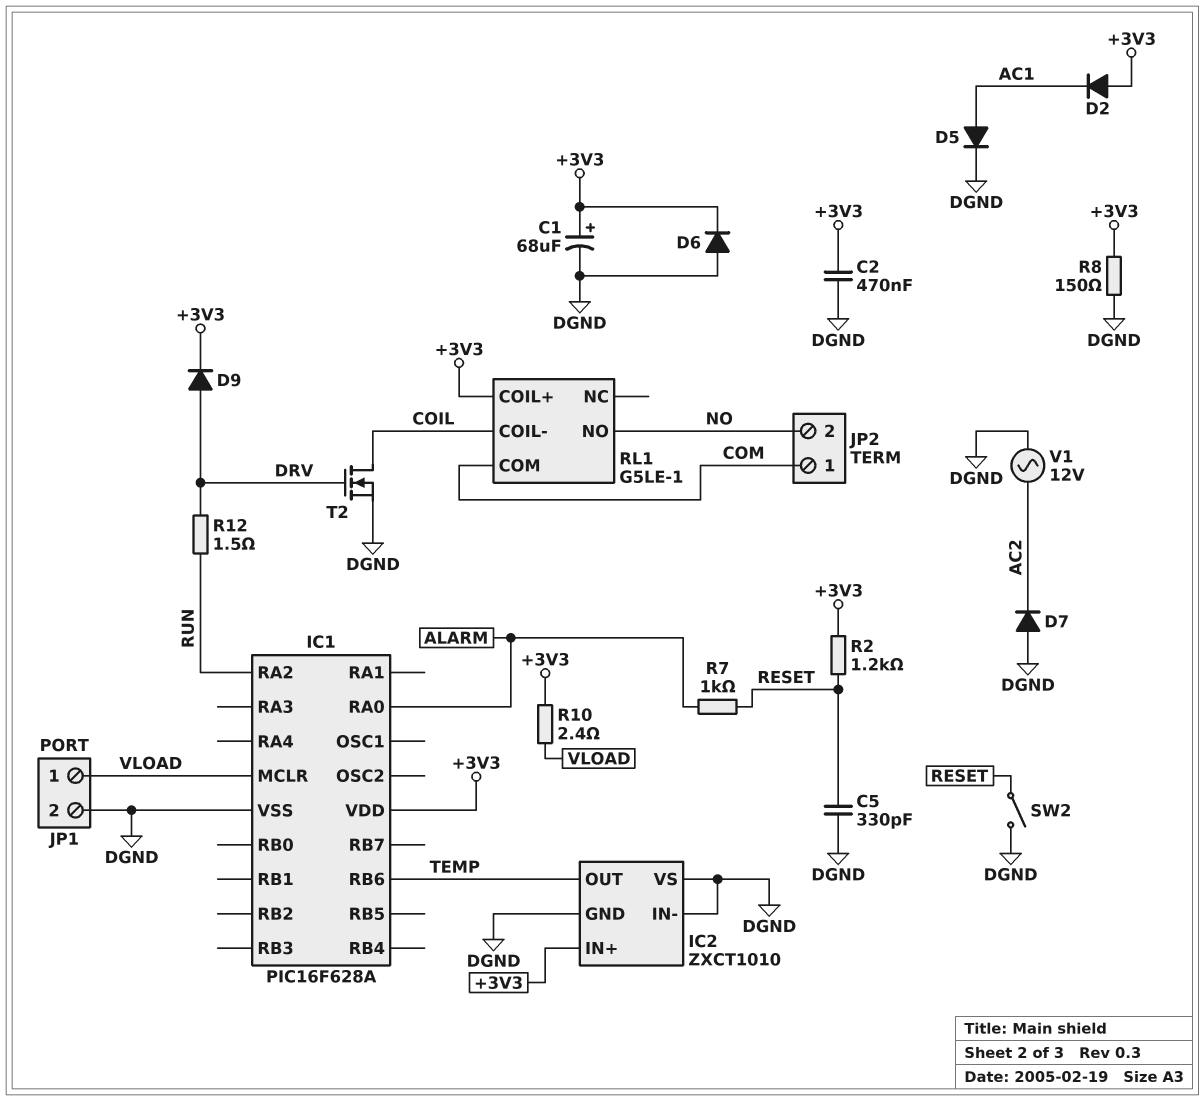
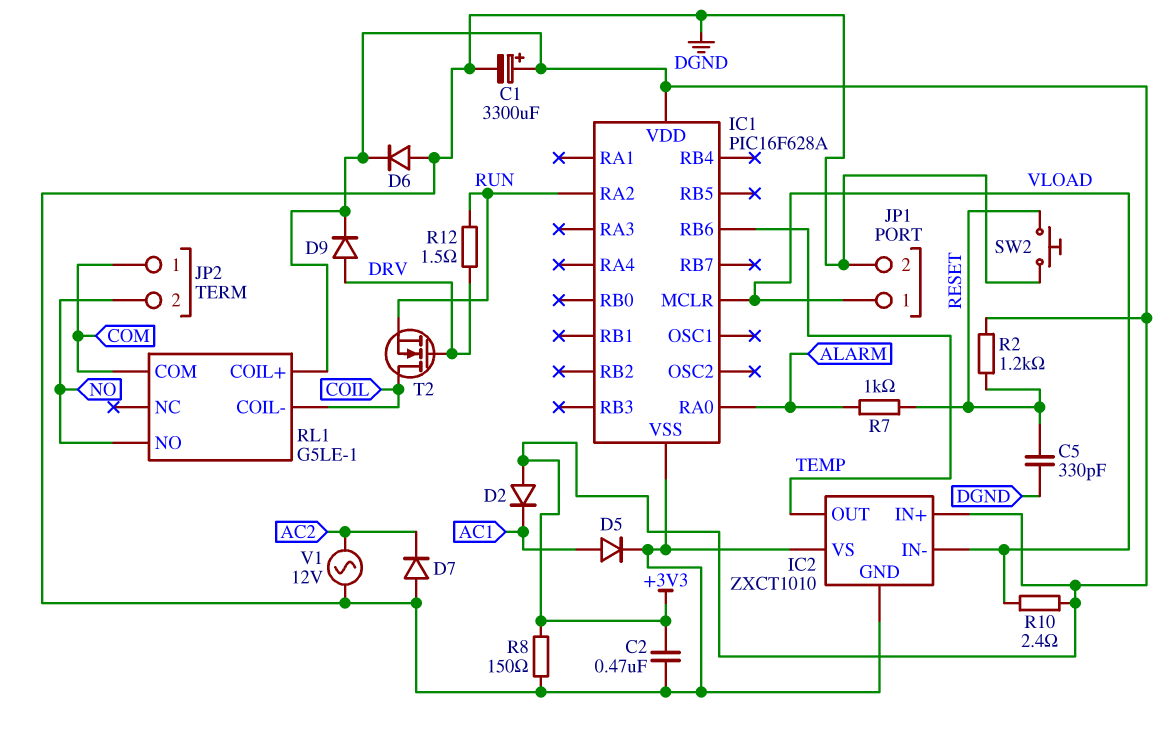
C1: 68uF (plus +3V3, minus DGND) -> 3300uF (plus +3V3, minus DGND)
IC2 pin IN-: DGND -> VLOAD
SW2: switch (DGND, RESET) -> button (DGND, RESET)
T2: NMOS (G DRV, D COIL, S DGND) -> NMOS (G DRV, D COIL, S RUN)

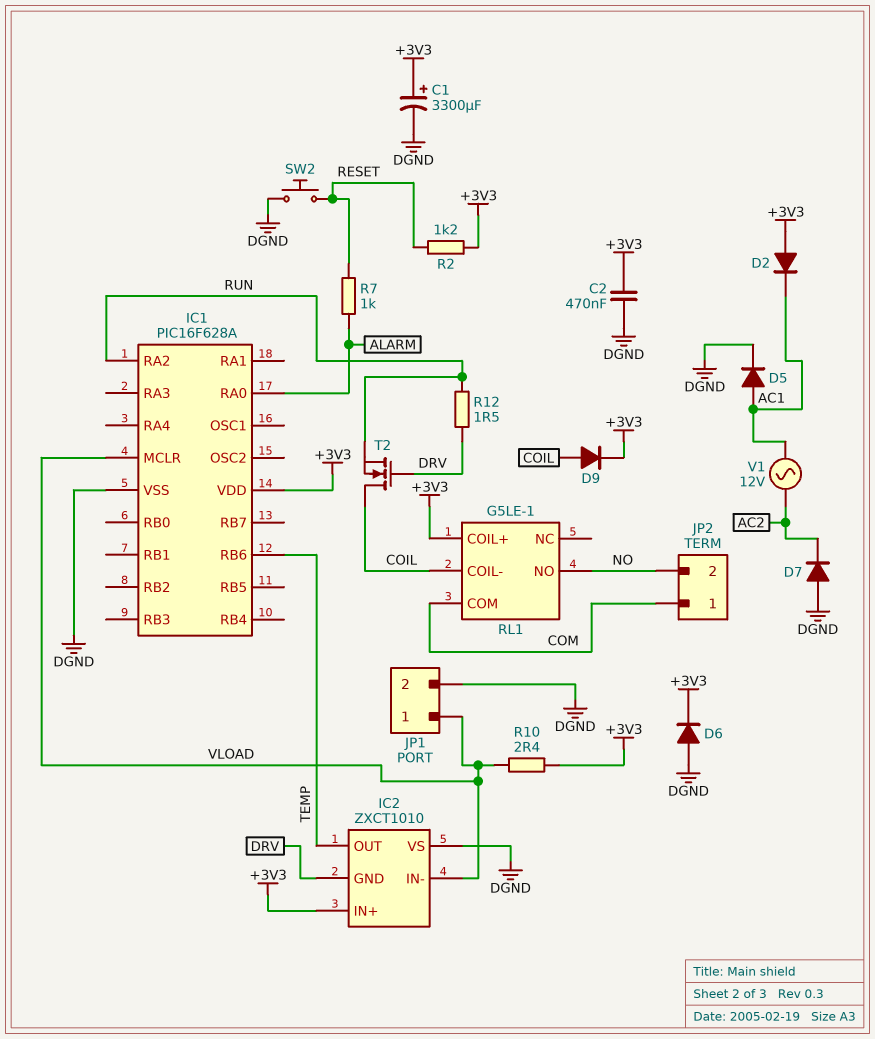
C5: 330pF (DGND, RESET) -> none
D9: diode (A DRV, K +3V3) -> diode (A COIL, K +3V3)
IC2 pin GND: DGND -> DRV
R8: 150 (+3V3, DGND) -> none
V1: AC 12V (AC2, DGND) -> AC 12V (AC1, AC2)

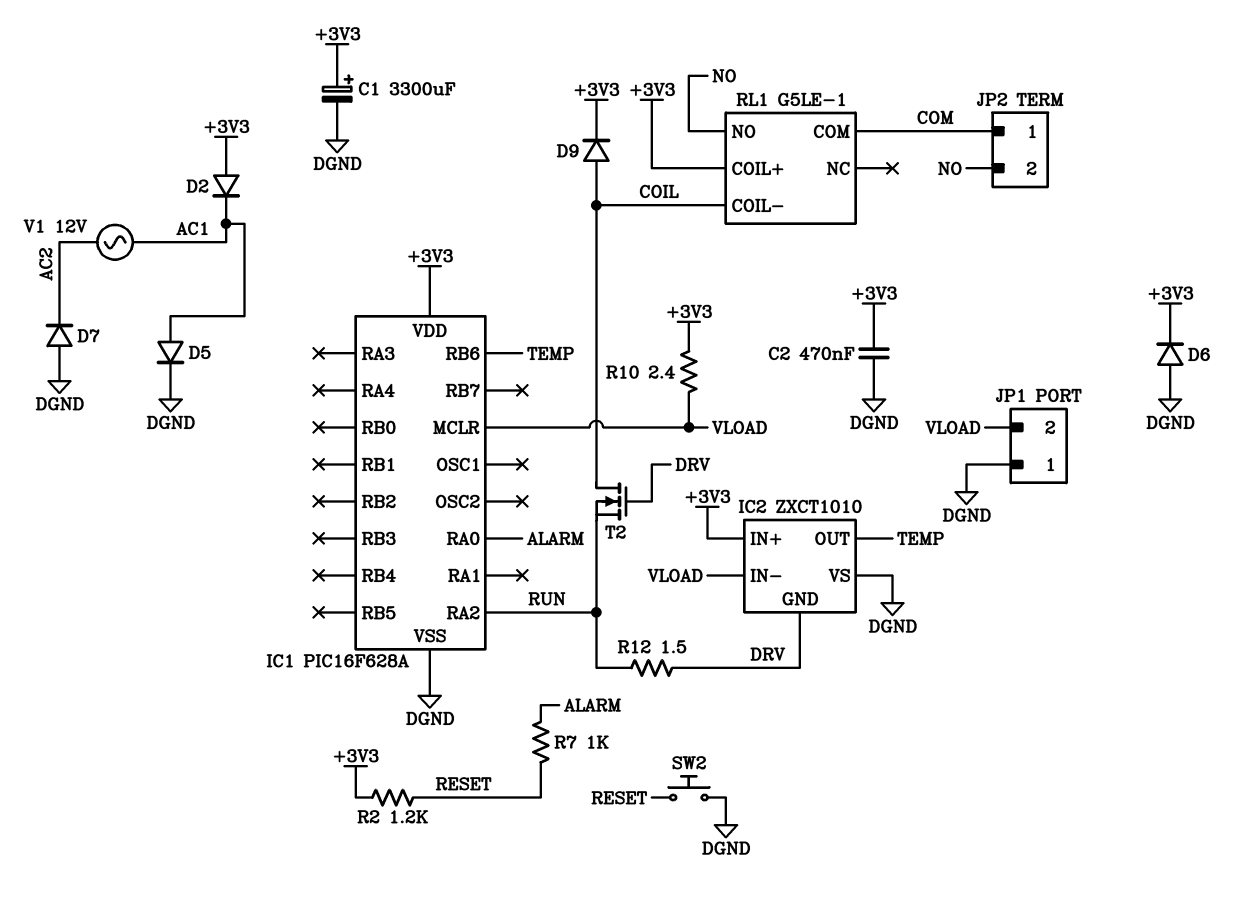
JP1 pin 1: VLOAD -> DGND
JP1 pin 2: DGND -> VLOAD

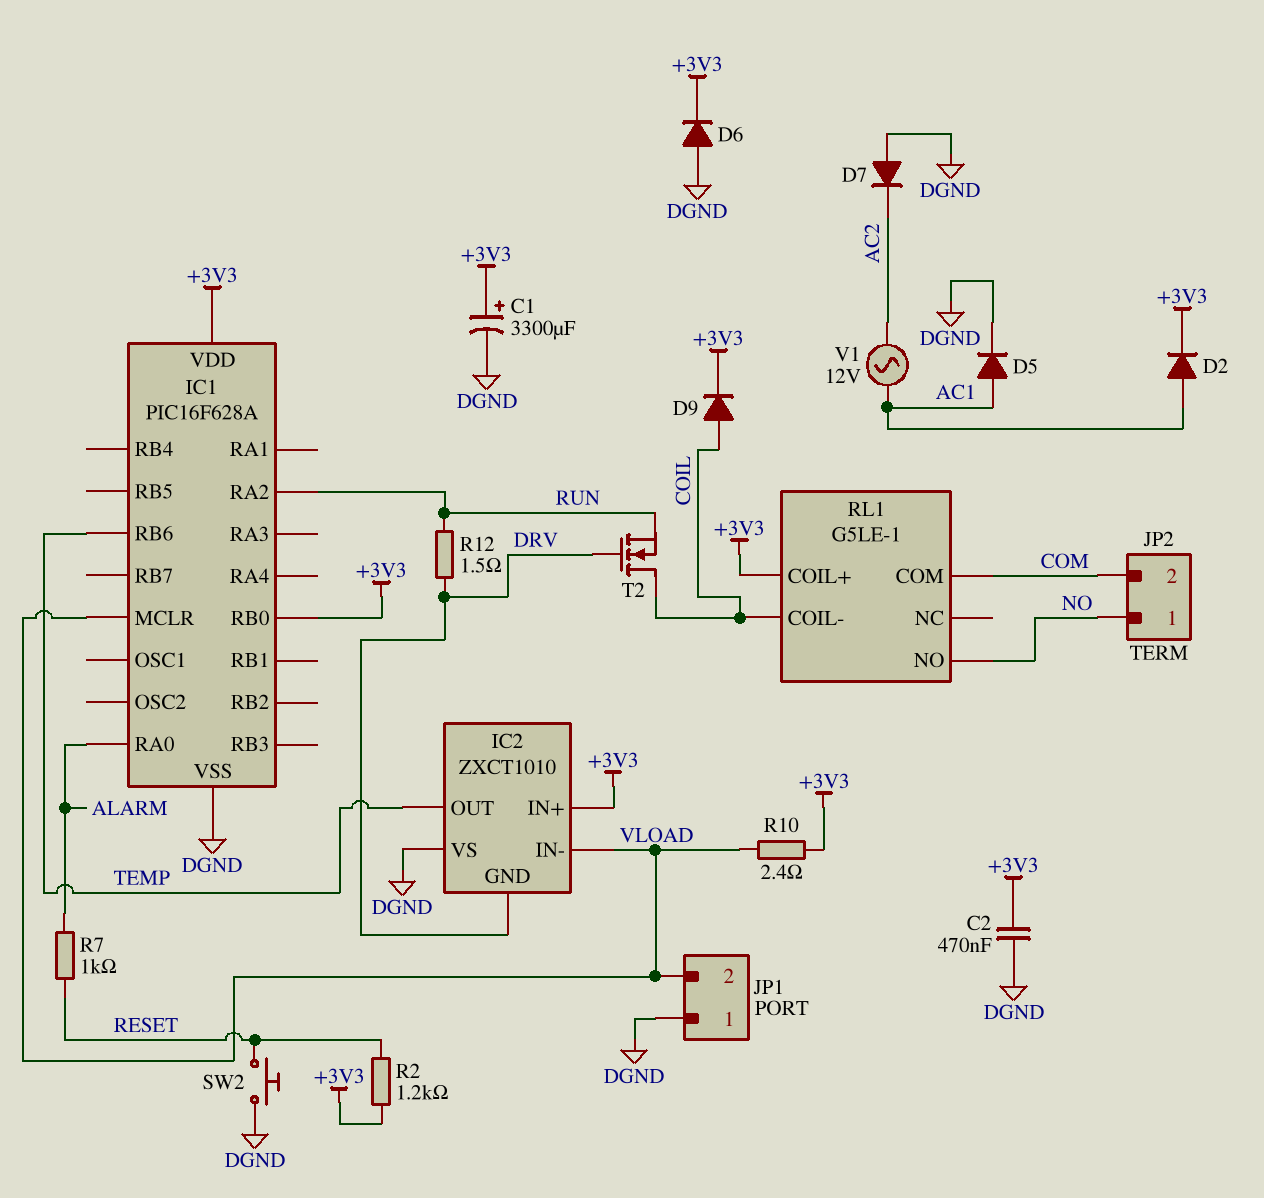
D2: diode (A +3V3, K AC1) -> diode (A AC1, K +3V3)
IC1 pin RB0: none -> +3V3
JP2 pin 1: COM -> NO
JP2 pin 2: NO -> COM

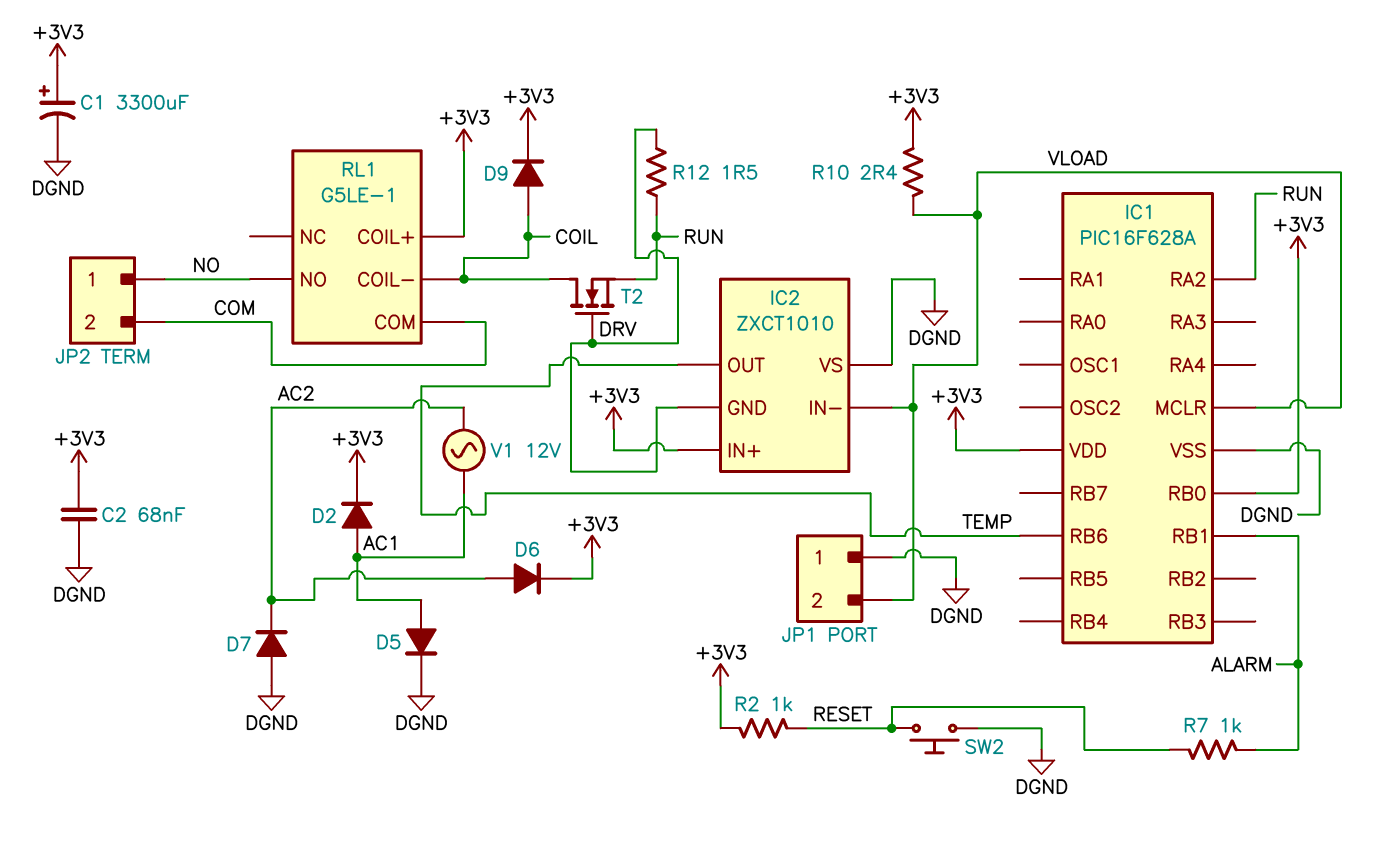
C2: 470nF (+3V3, DGND) -> 68nF (+3V3, DGND)
D6: diode (A DGND, K +3V3) -> diode (A AC2, K +3V3)
IC1 pin RA0: ALARM -> none
IC1 pin RB1: none -> ALARM
R2: 1.2k (+3V3, RESET) -> 1k (+3V3, RESET)

